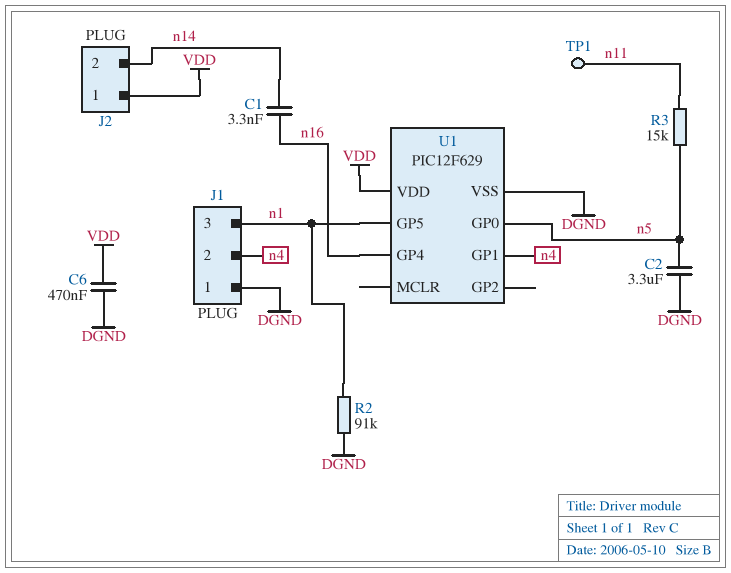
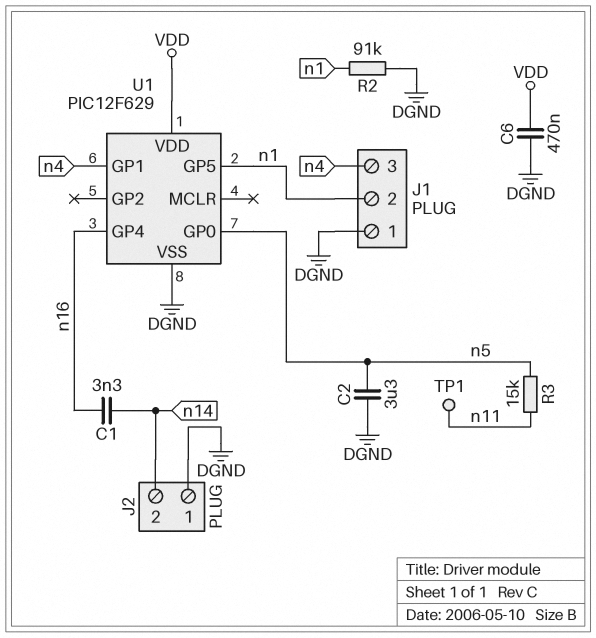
J1 pin 2: n4 -> n1
J1 pin 3: n1 -> n4
J2 pin 1: VDD -> DGND

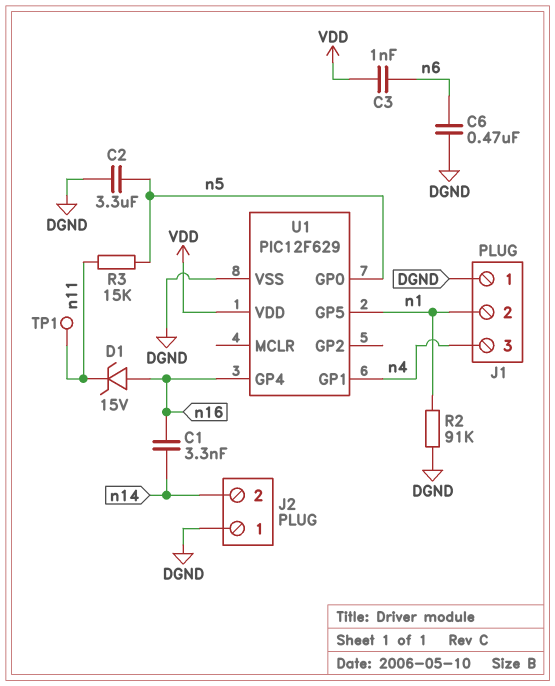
C3: none -> 1nF (VDD, n6)
C6: 470nF (DGND, VDD) -> 470nF (DGND, n6)
D1: none -> zener 15V (A n16, K n11)

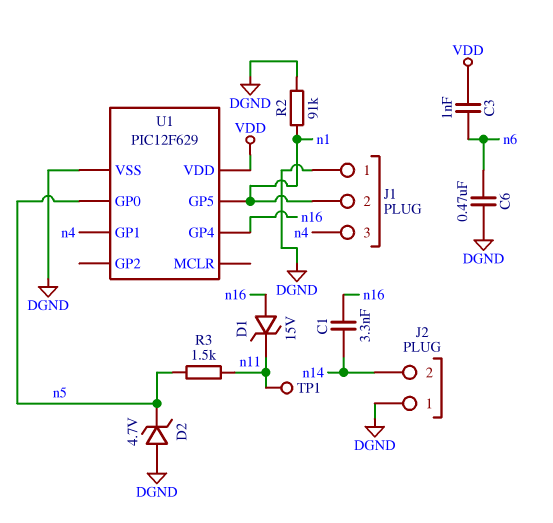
C2: 3.3uF (DGND, n5) -> none
D2: none -> zener 4.7V (A DGND, K n5)
R3: 15k (n5, n11) -> 1.5k (n5, n11)

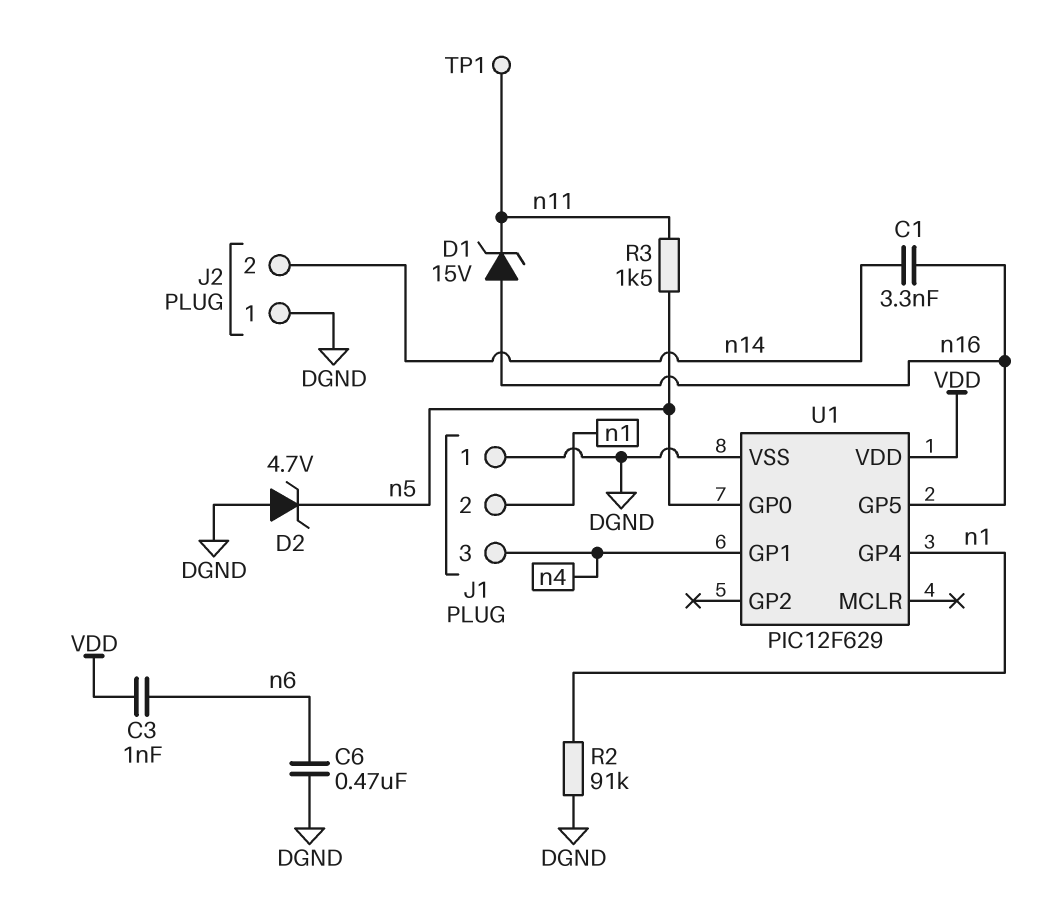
U1 pin GP4: n16 -> n1
U1 pin GP5: n1 -> n16

